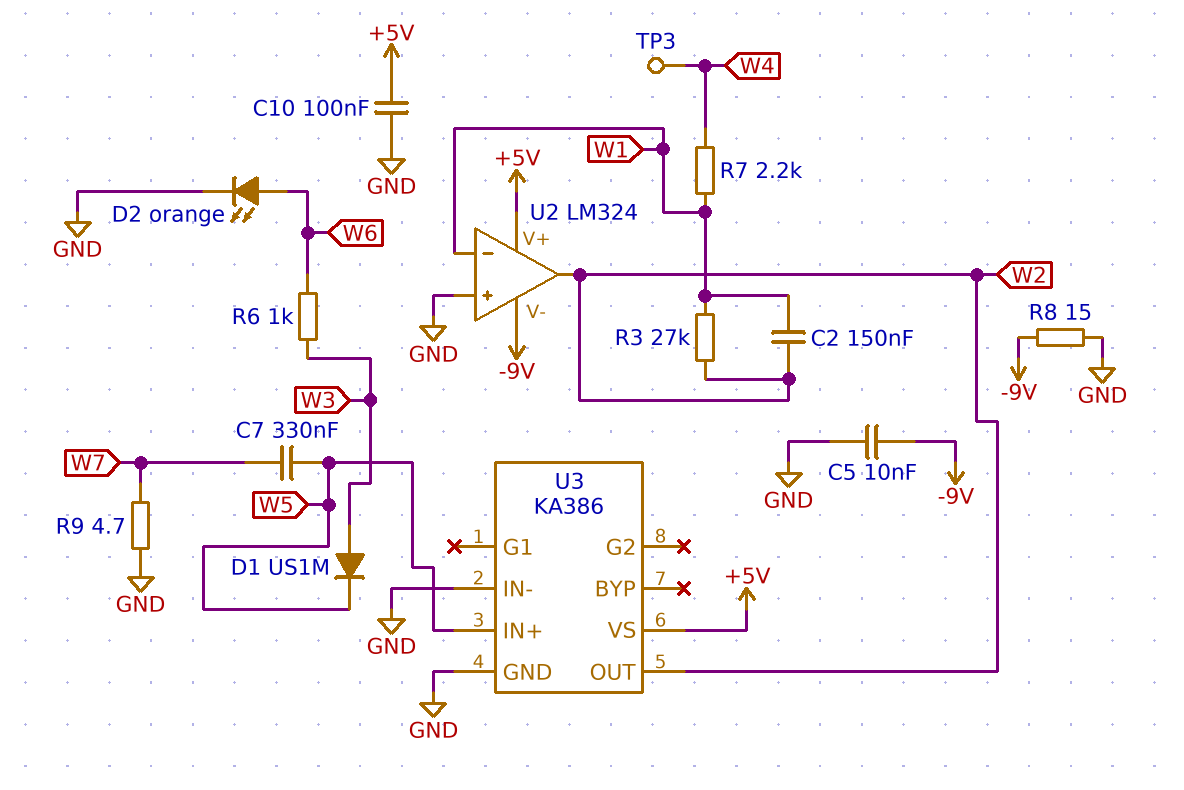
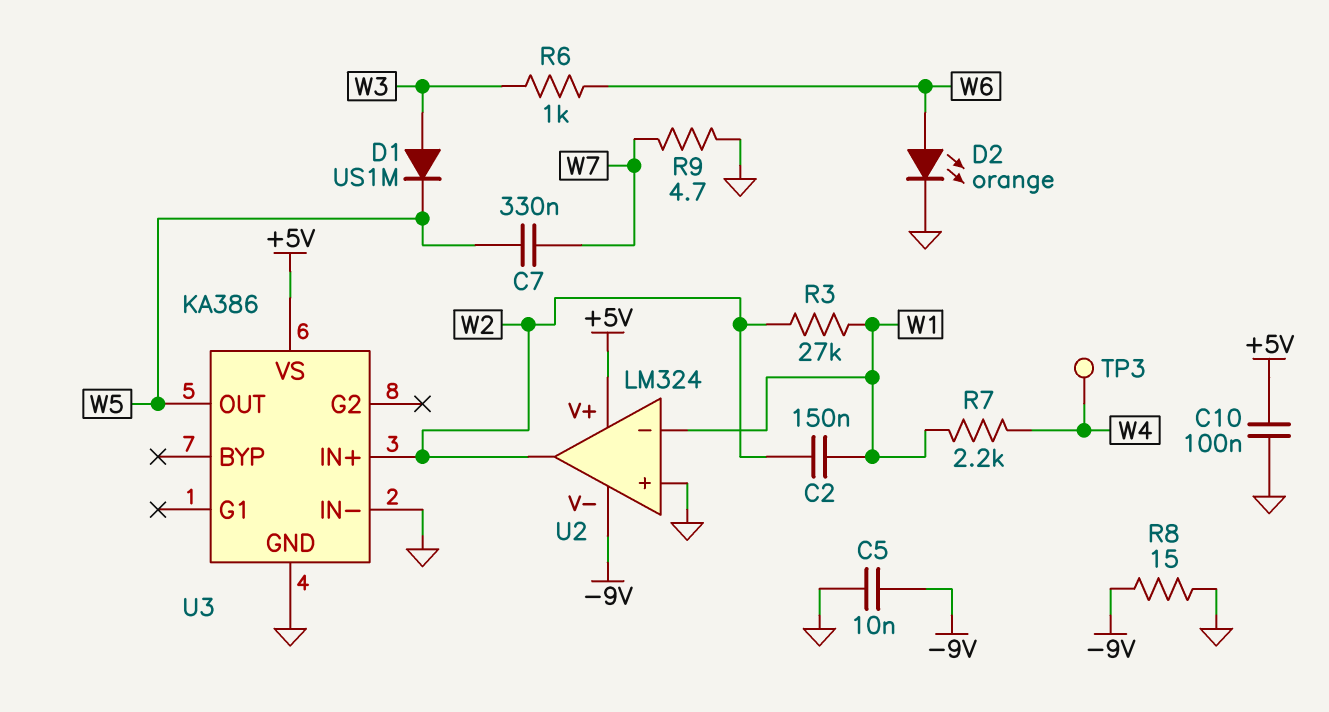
U3 pin IN+: W5 -> W2
U3 pin OUT: W2 -> W5

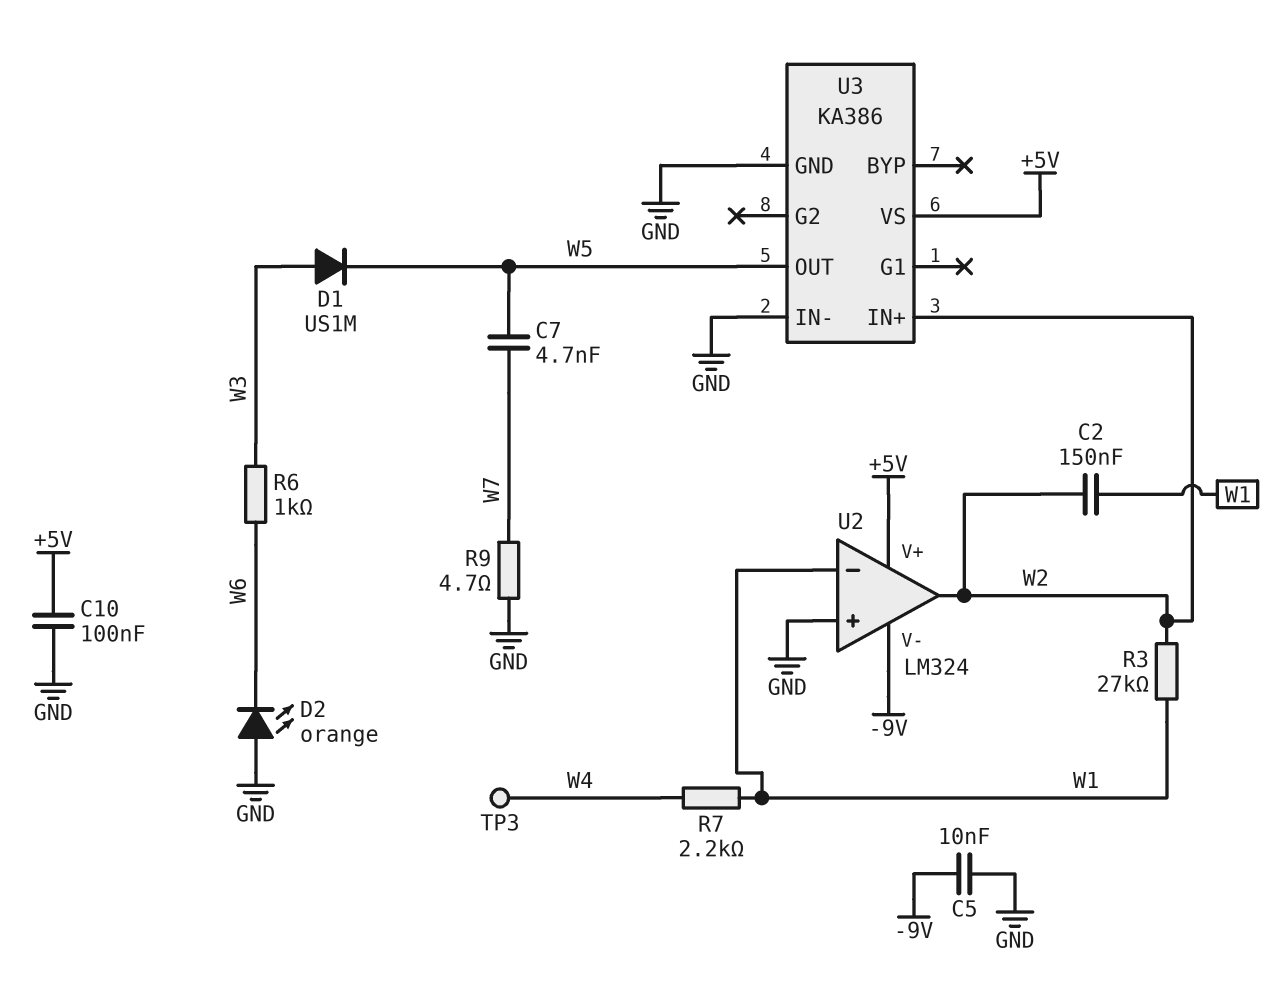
C7: 330nF (W5, W7) -> 4.7nF (W5, W7)
D2: LED orange (A W6, K GND) -> LED orange (A GND, K W6)
R8: 15 (-9V, GND) -> none

